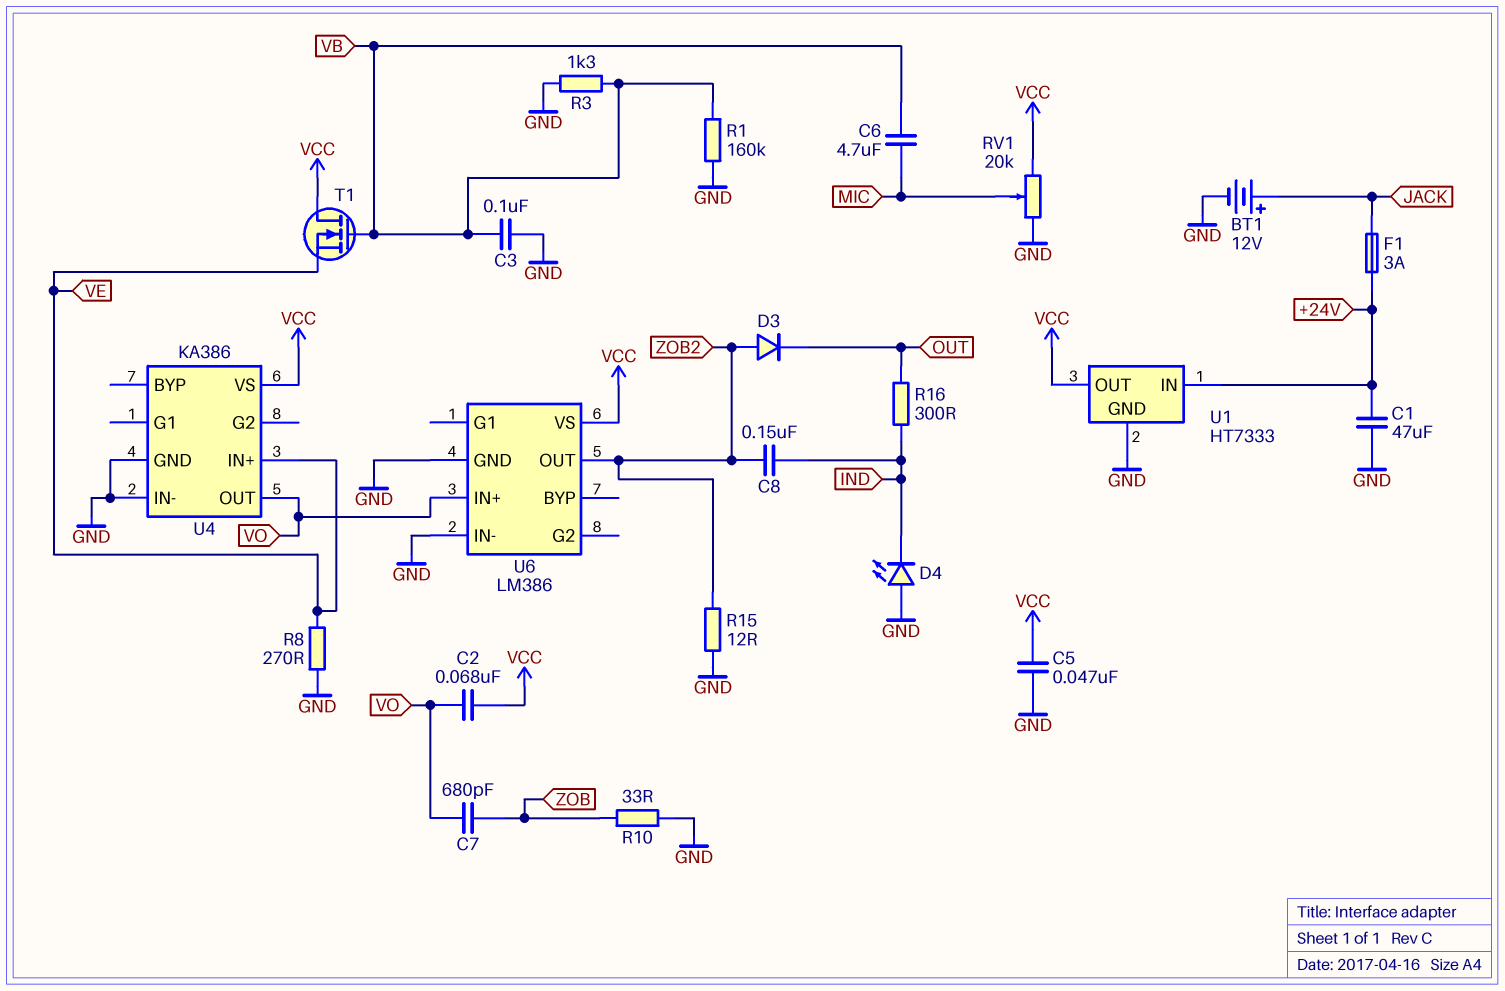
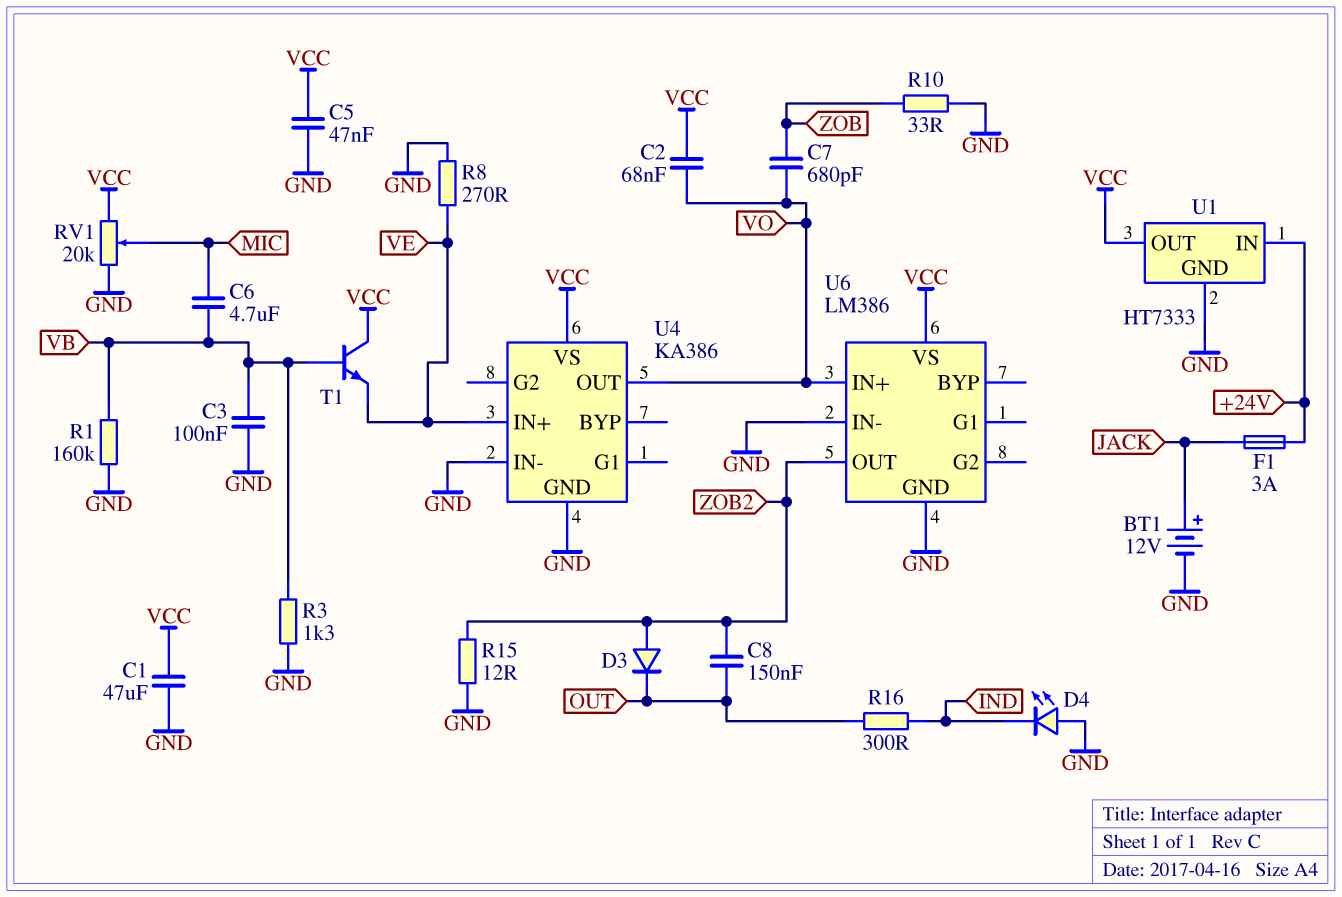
C1: 47uF (+24V, GND) -> 47uF (GND, VCC)
C8: 150nF (IND, ZOB2) -> 150nF (OUT, ZOB2)
T1: NMOS (G VB, D VCC, S VE) -> NPN (B VB, C VCC, E VE)

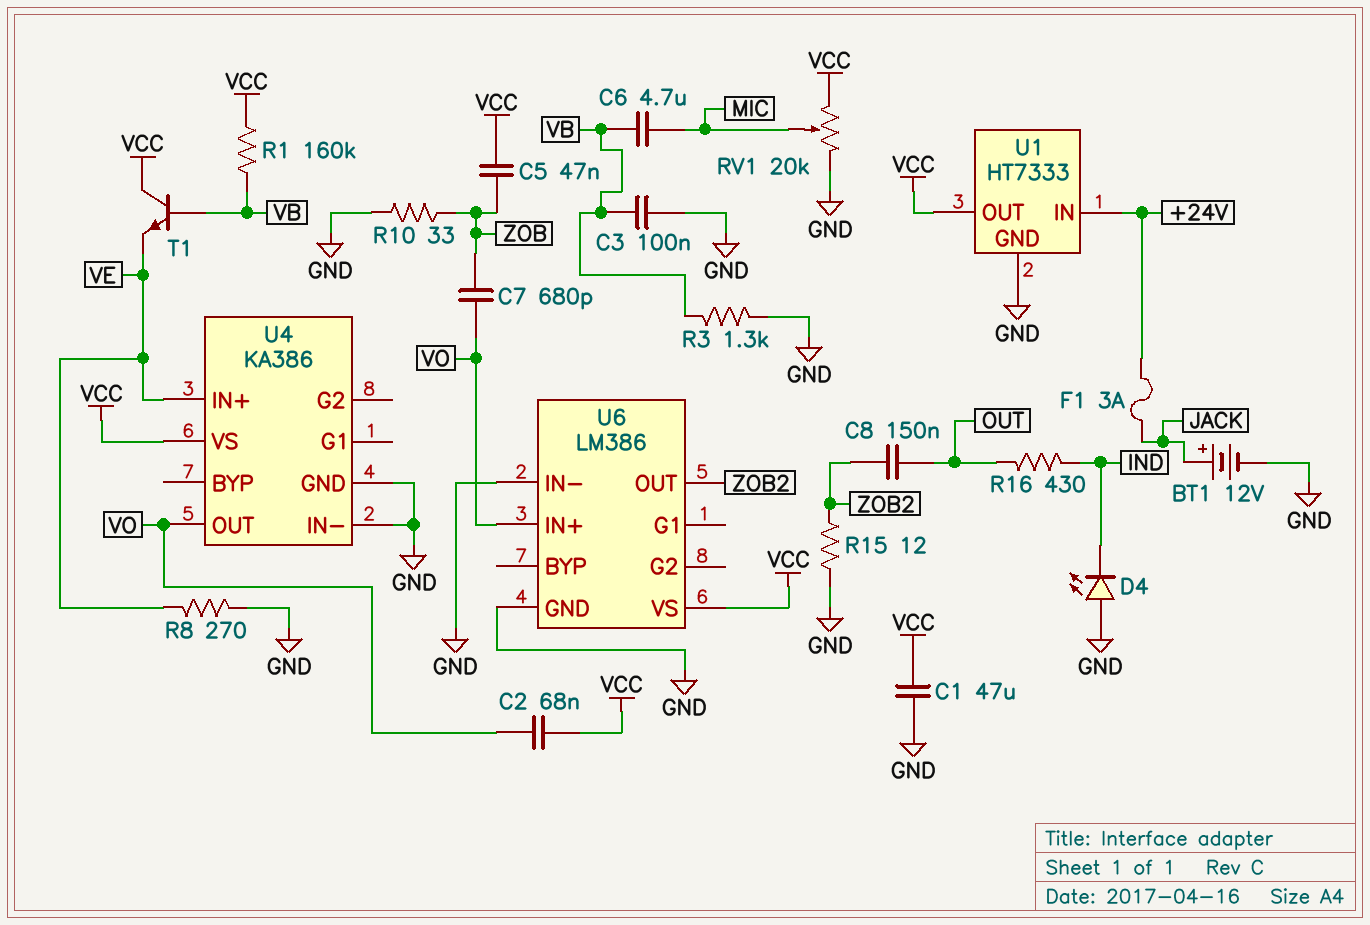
C5: 47nF (GND, VCC) -> 47nF (VCC, ZOB)
D3: diode (A ZOB2, K OUT) -> none
R1: 160k (GND, VB) -> 160k (VB, VCC)
R16: 300 (IND, OUT) -> 430 (IND, OUT)

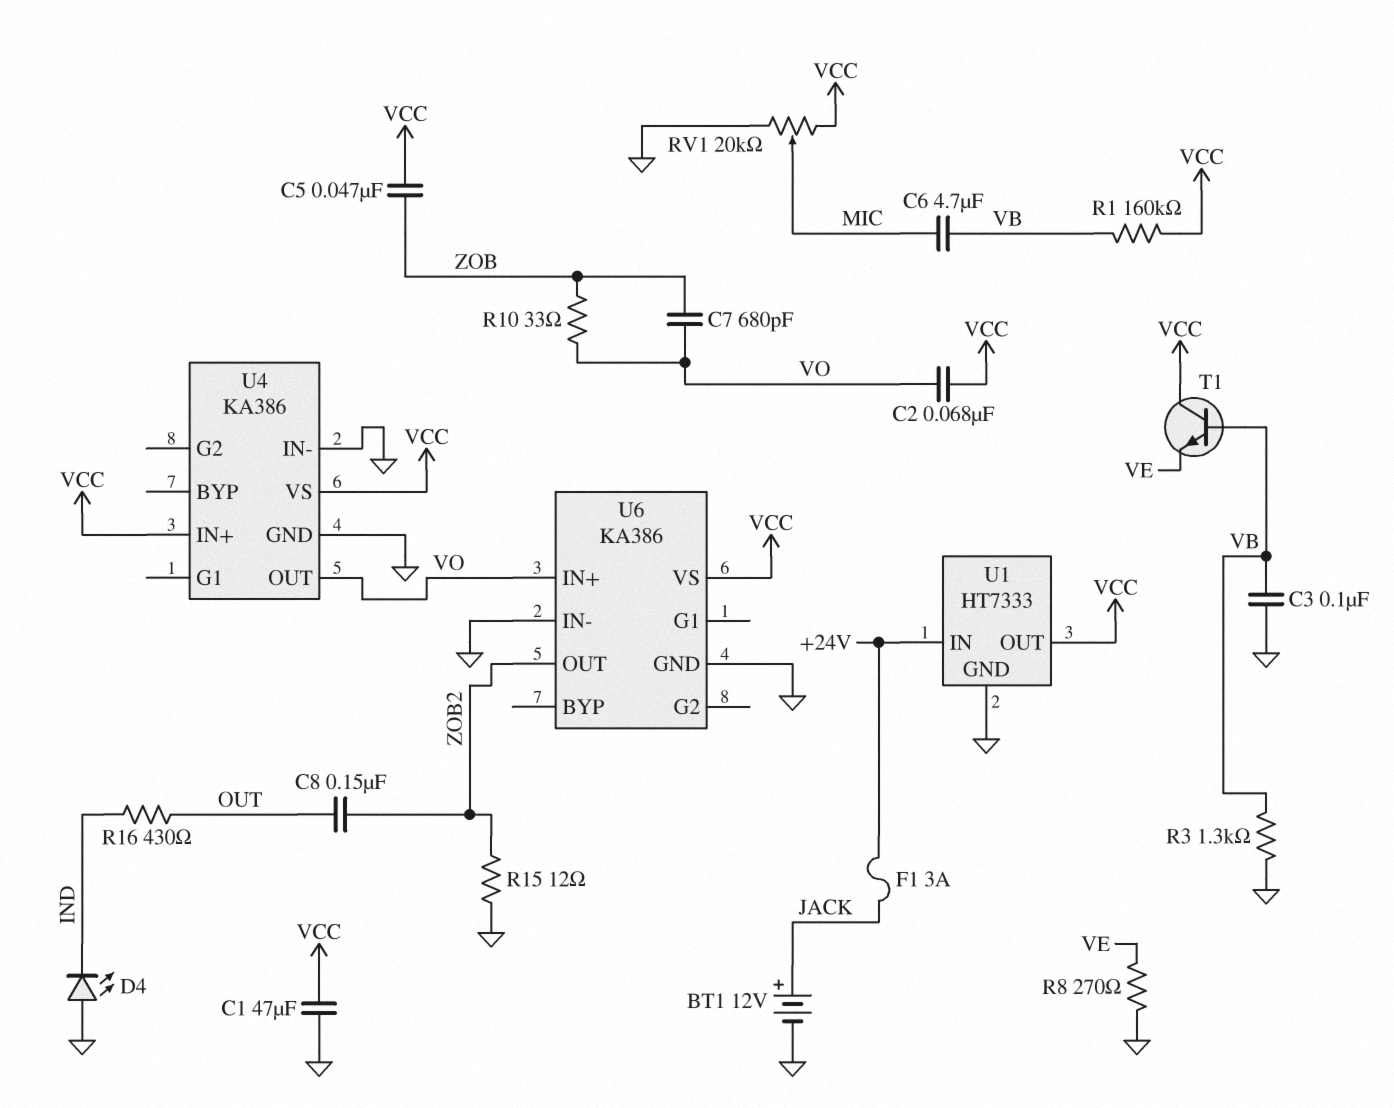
R10: 33 (GND, ZOB) -> 33 (VO, ZOB)
U4 pin IN+: VE -> VCC
U6: LM386 -> KA386

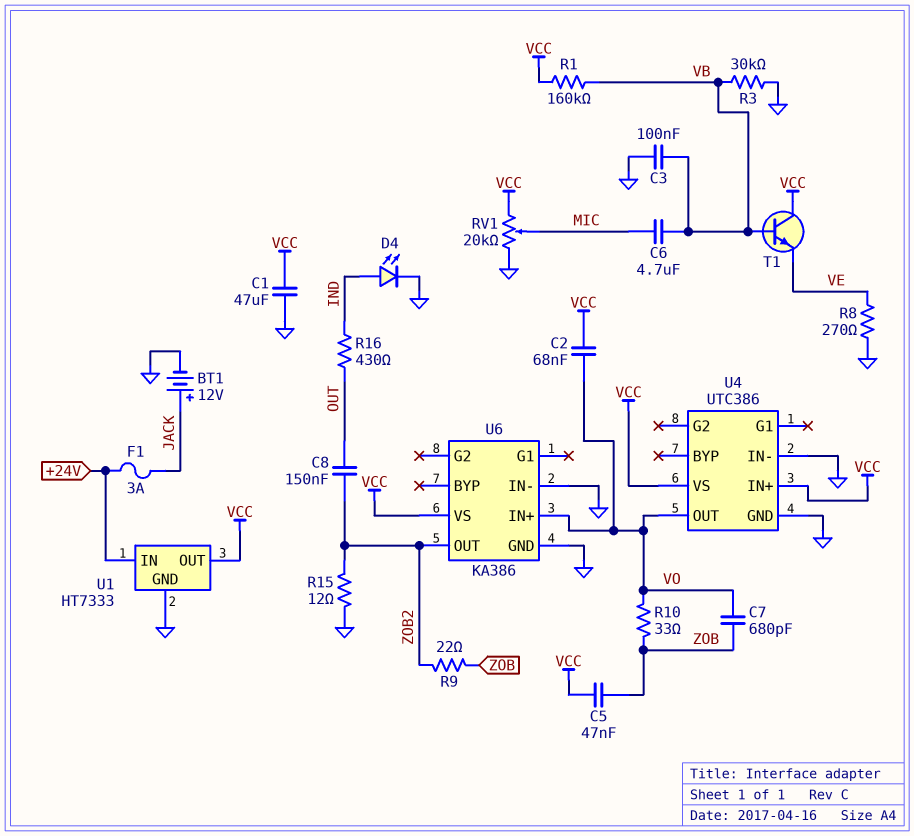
D4: LED (A GND, K IND) -> LED (A IND, K GND)
R3: 1.3k (GND, VB) -> 30k (GND, VB)
R9: none -> 22 (ZOB, ZOB2)
U4: KA386 -> UTC386

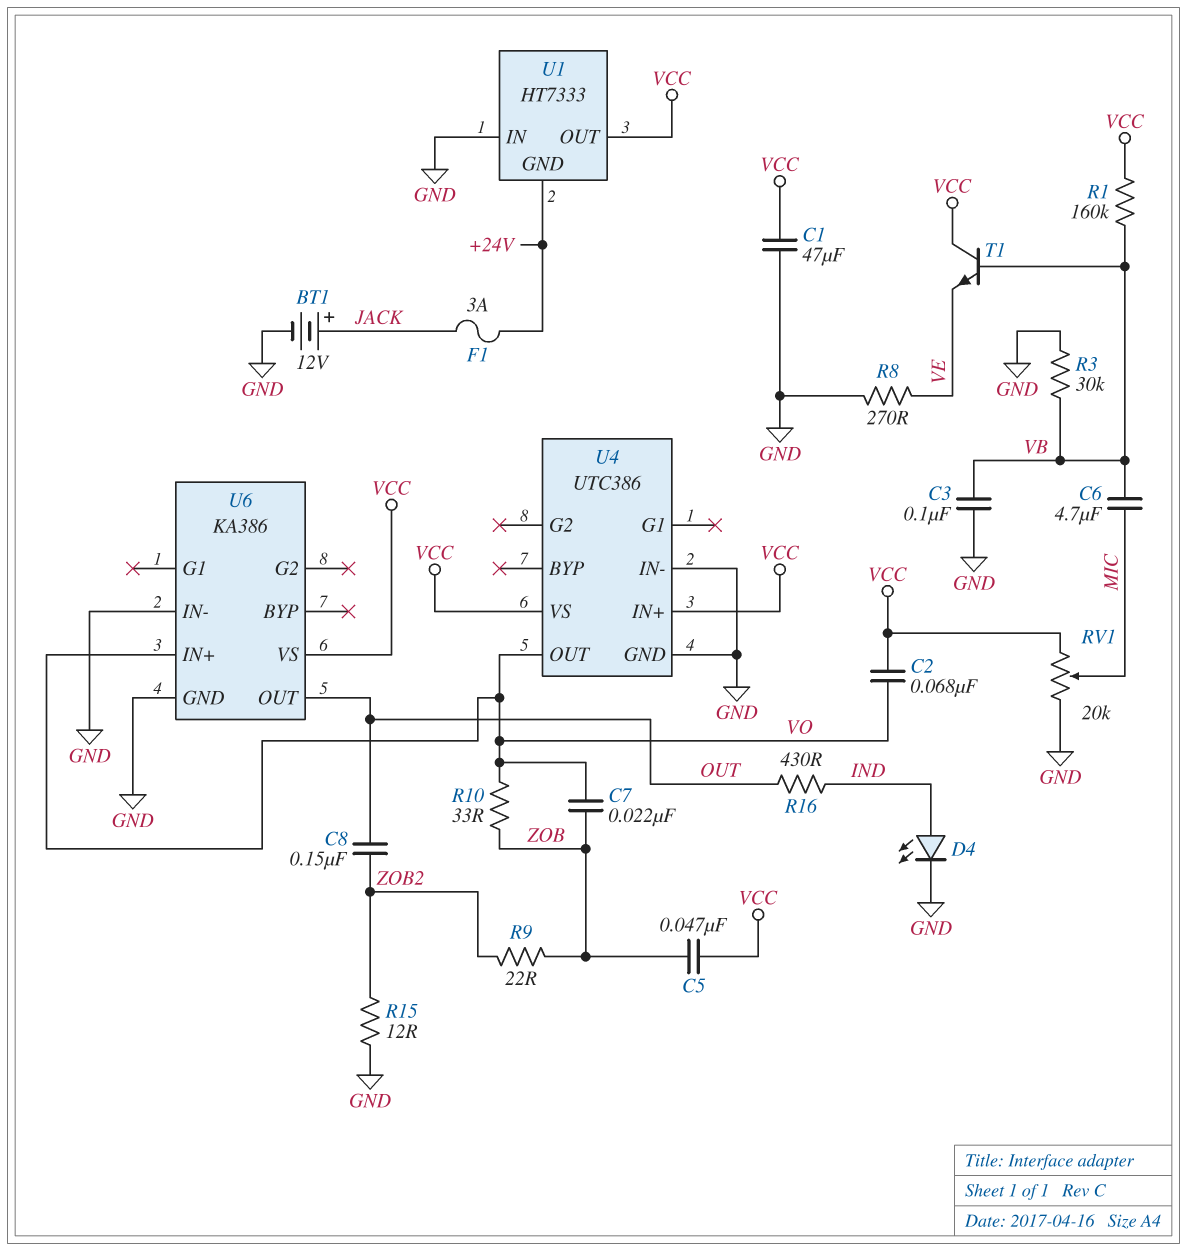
C7: 680pF (VO, ZOB) -> 22nF (VO, ZOB)
U1 pin GND: GND -> +24V
U1 pin IN: +24V -> GND
U6 pin OUT: ZOB2 -> OUT

